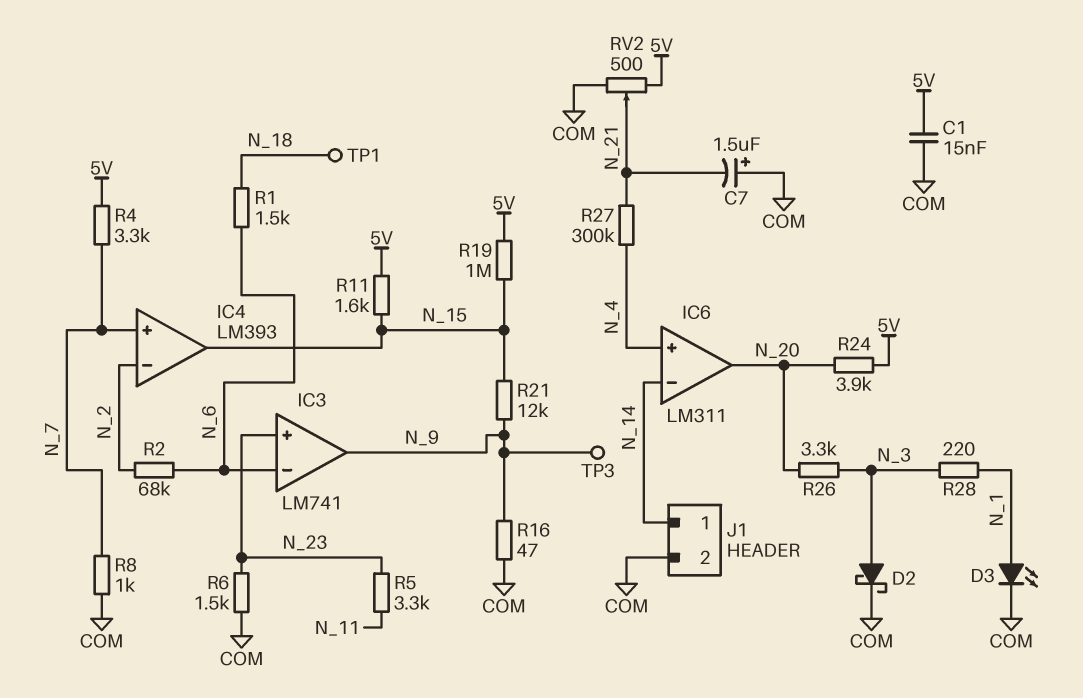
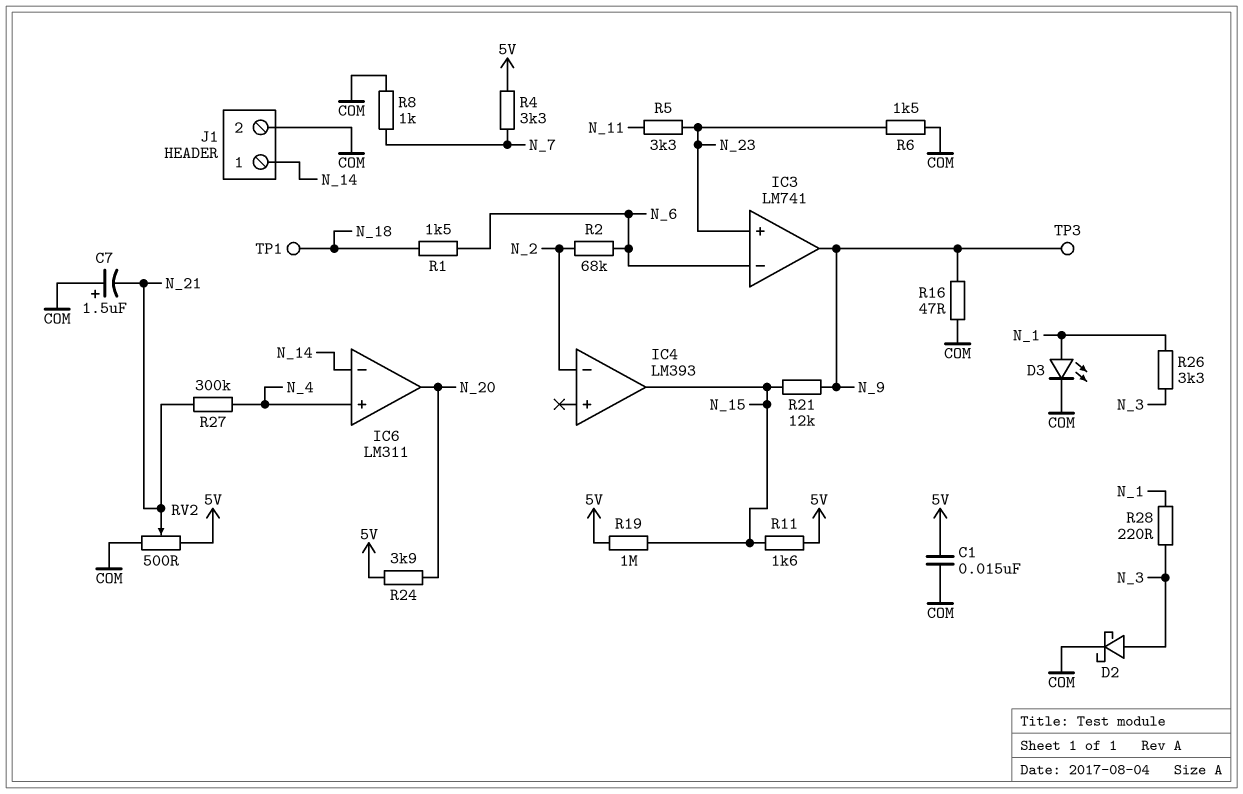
IC4 pin in+: N_7 -> none
R26: 3.3k (N_3, N_20) -> 3.3k (N_1, N_3)

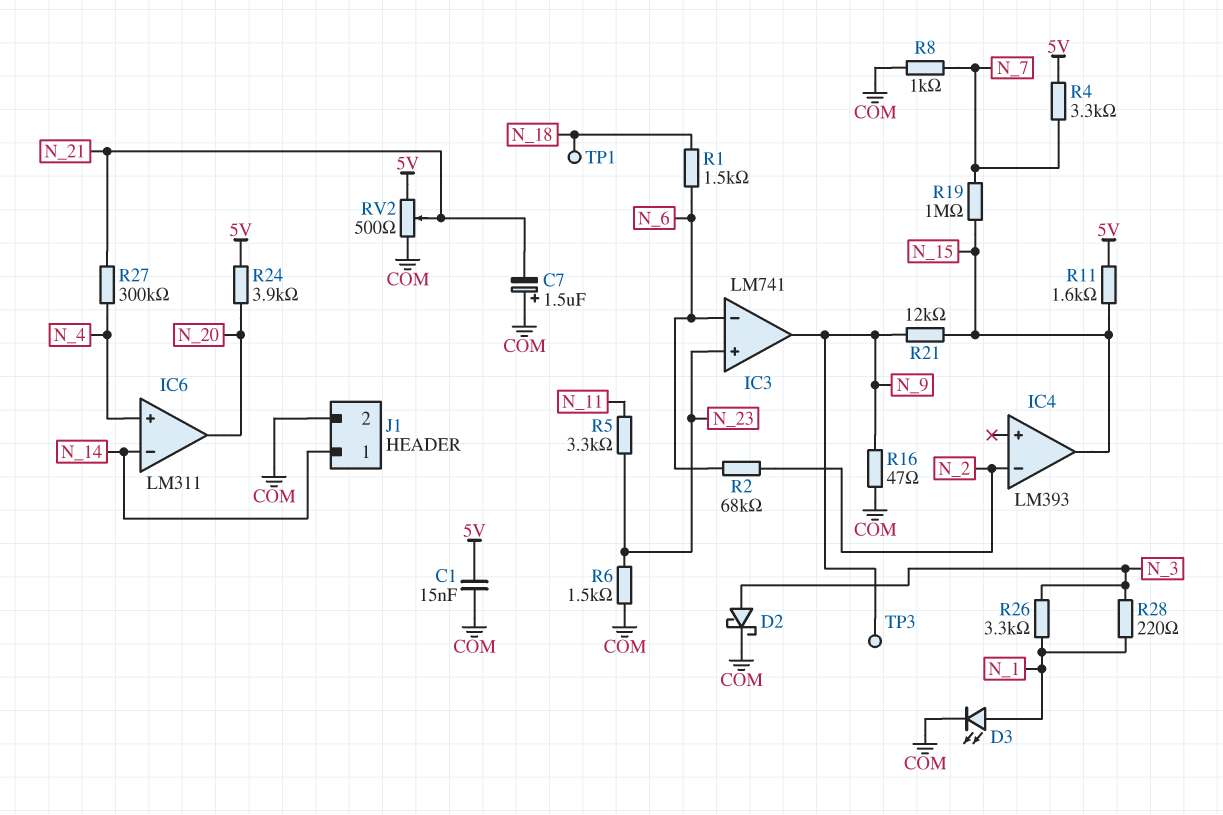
R19: 1M (5V, N_15) -> 1M (N_7, N_15)

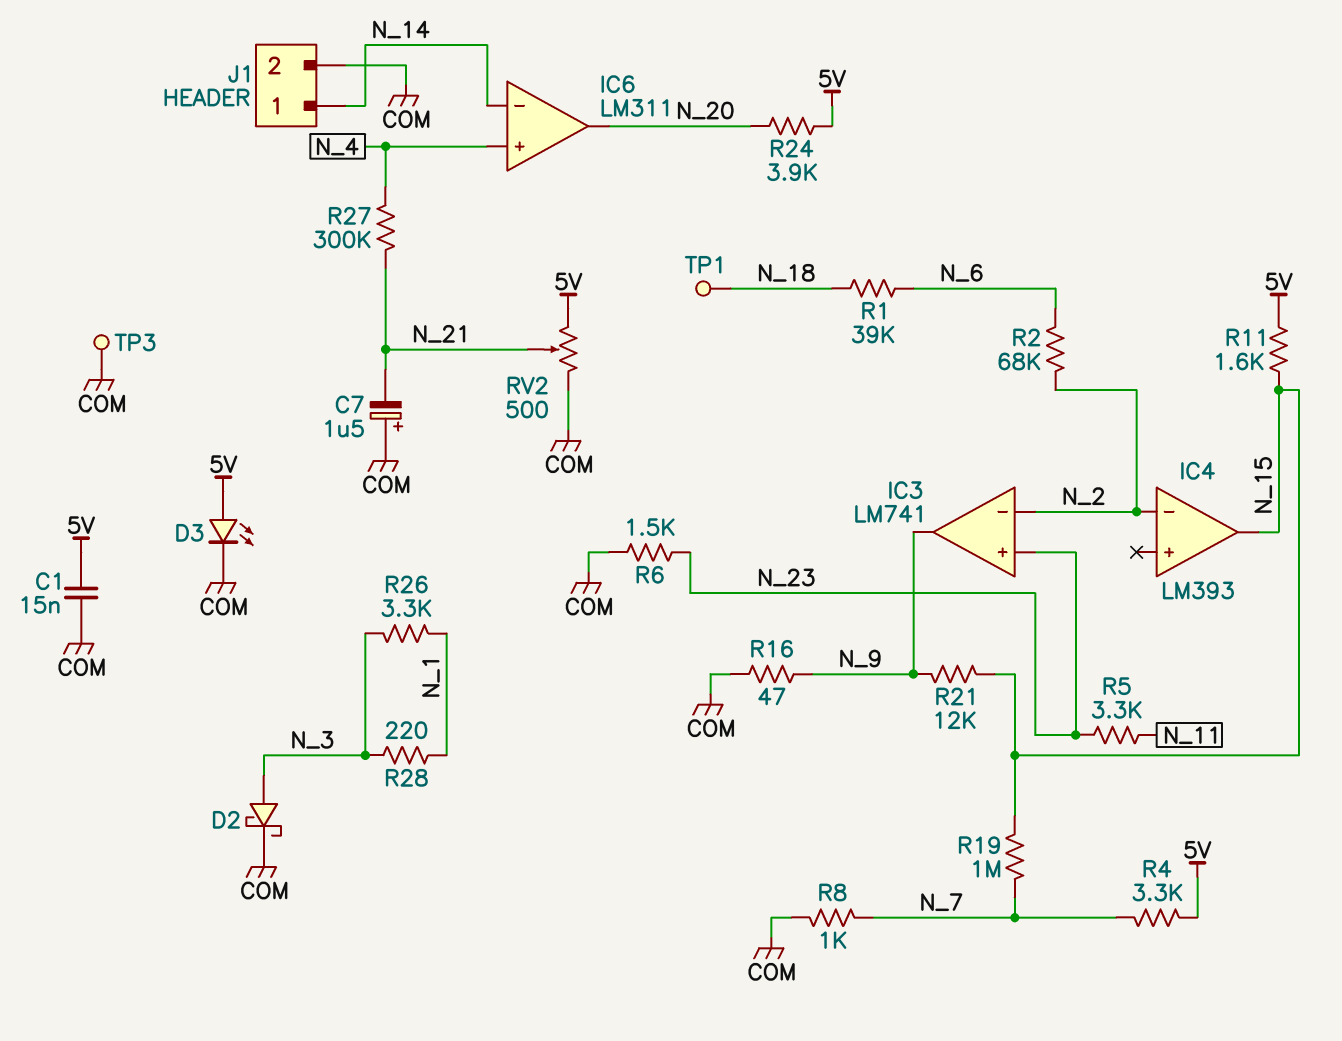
D3: LED (A N_1, K COM) -> LED (A 5V, K COM)
IC3 pin in-: N_6 -> N_2
R1: 1.5k (N_6, N_18) -> 39k (N_6, N_18)
TP3: test point (N_9) -> test point (COM)

